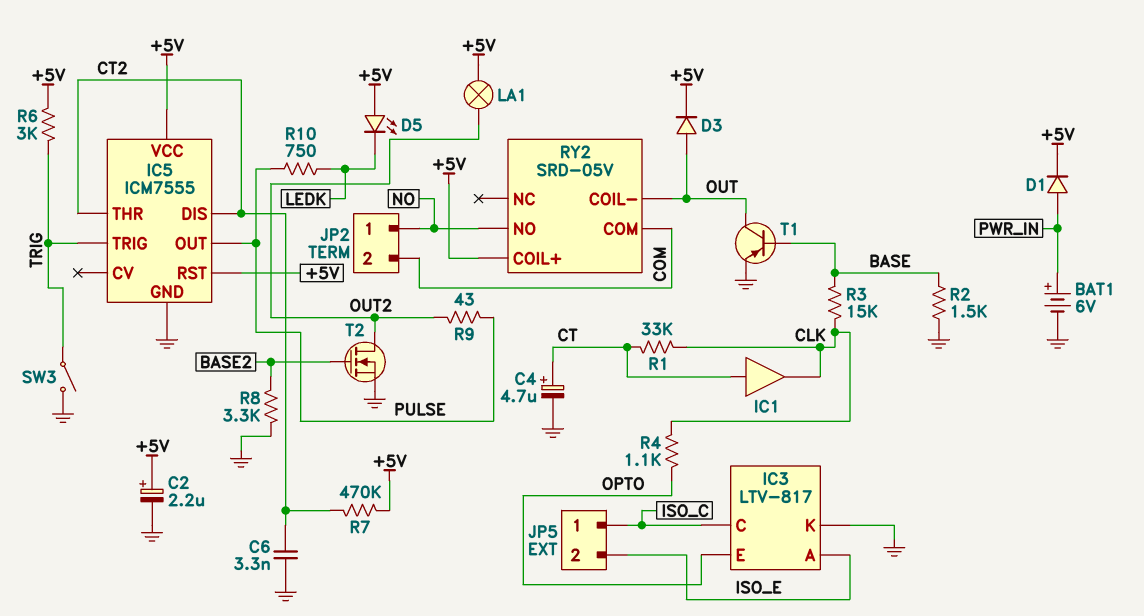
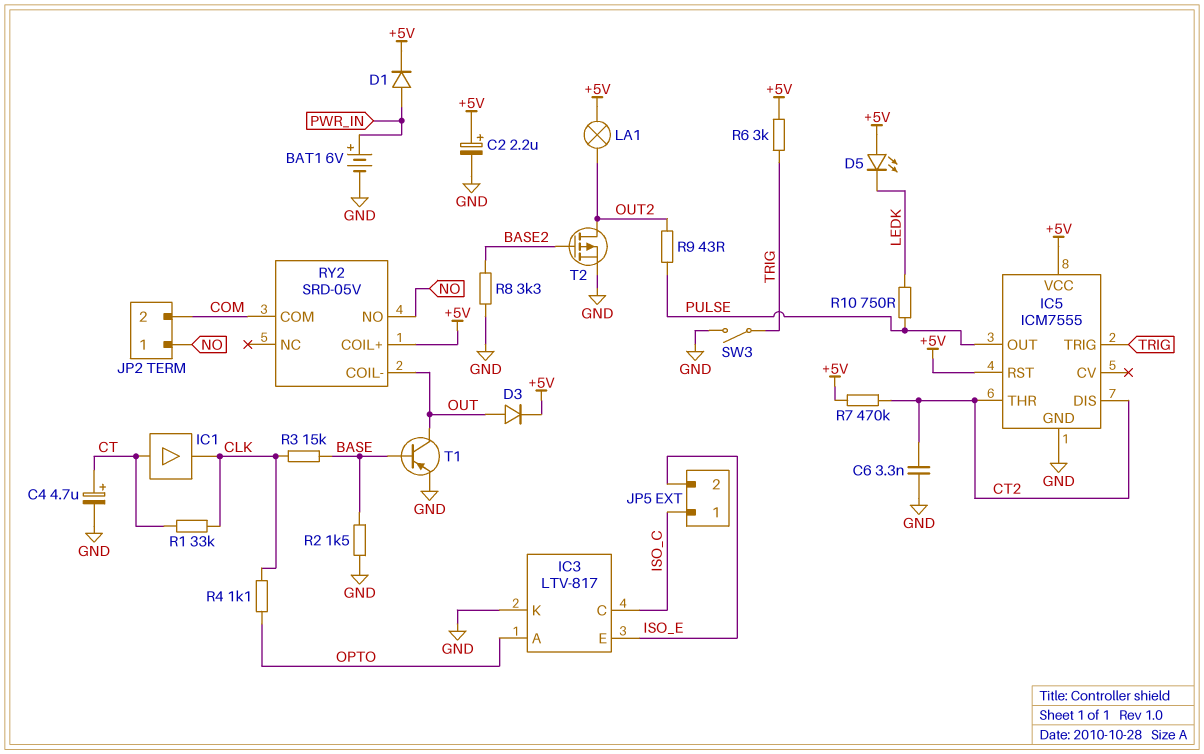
IC3 pin A: ISO_E -> OPTO
IC3 pin E: OPTO -> ISO_E
T2: NMOS (G BASE2, D OUT2, S GND) -> PMOS (G BASE2, D OUT2, S GND)

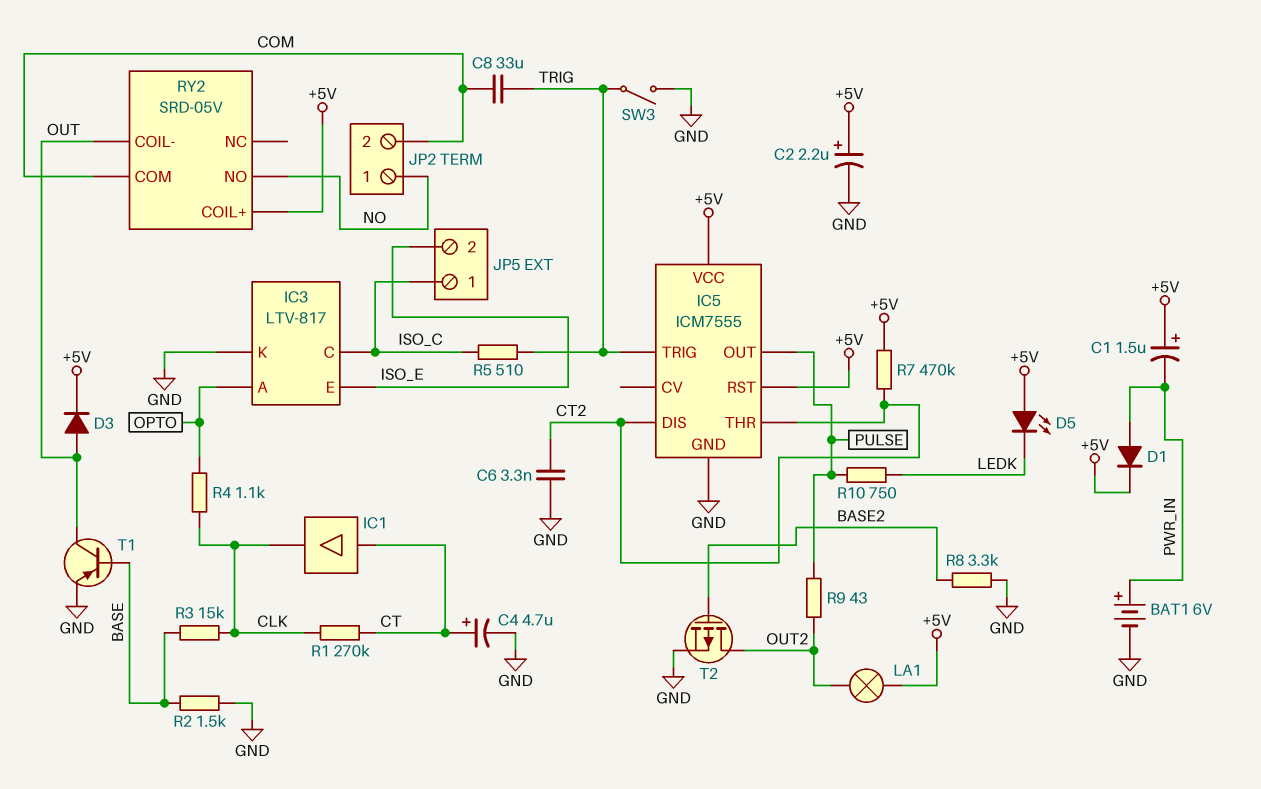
C1: none -> 1.5uF (plus +5V, minus PWR_IN)
C8: none -> 33uF (COM, TRIG)
R1: 33k (CLK, CT) -> 270k (CLK, CT)
R5: none -> 510 (ISO_C, TRIG)
R6: 3k (+5V, TRIG) -> none

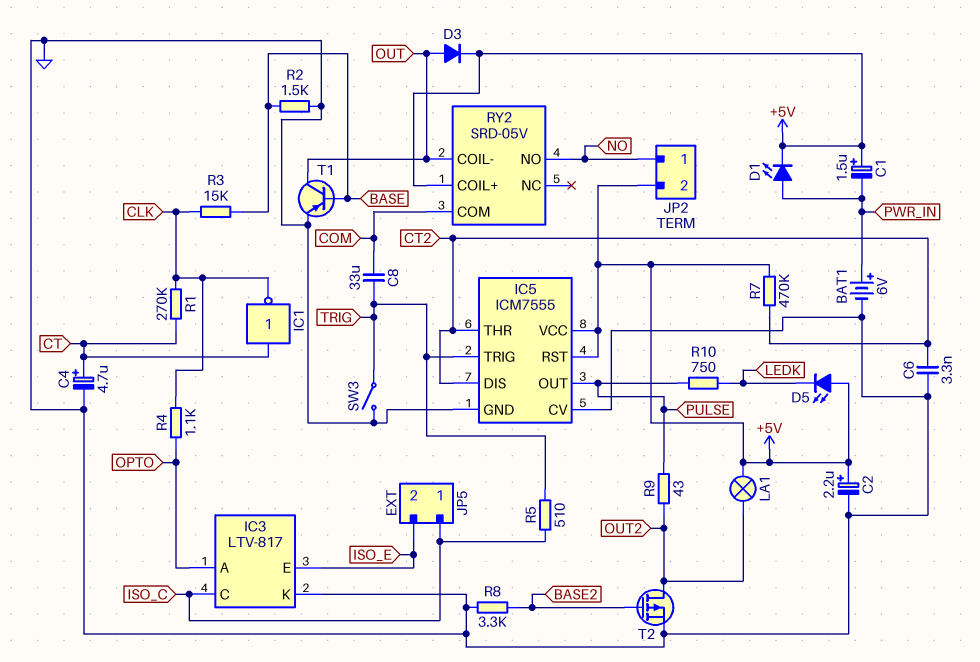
D1: diode (A PWR_IN, K +5V) -> LED (A PWR_IN, K +5V)
IC1: buffer (in CT, out CLK) -> NOT (in CT, out CLK)
IC5 pin CV: none -> GND
JP2 pin 2: COM -> +5V

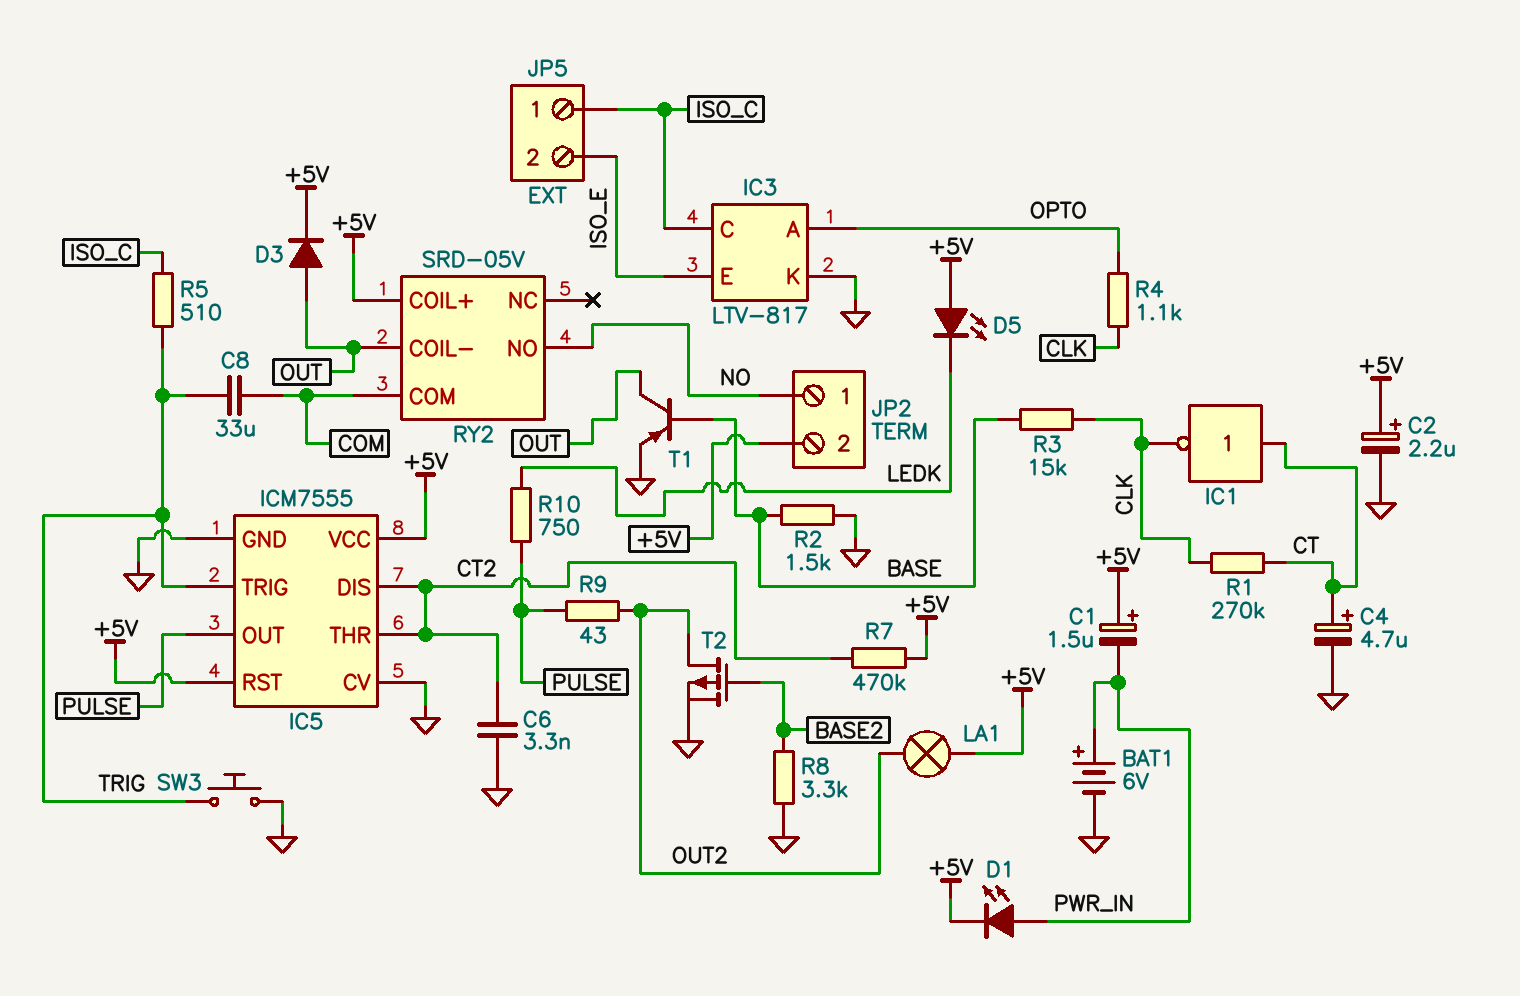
SW3: switch (GND, TRIG) -> button (GND, TRIG)

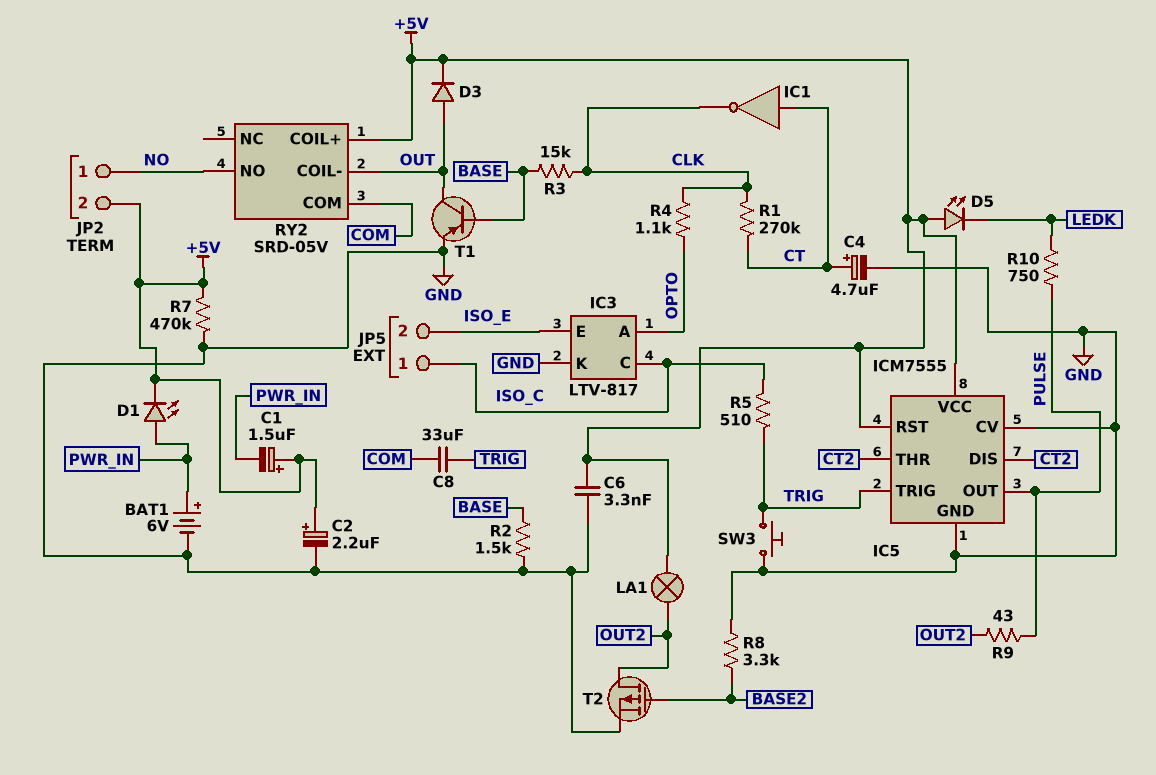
C6: 3.3nF (CT2, GND) -> 3.3nF (+5V, GND)
R7: 470k (+5V, CT2) -> 470k (+5V, GND)

